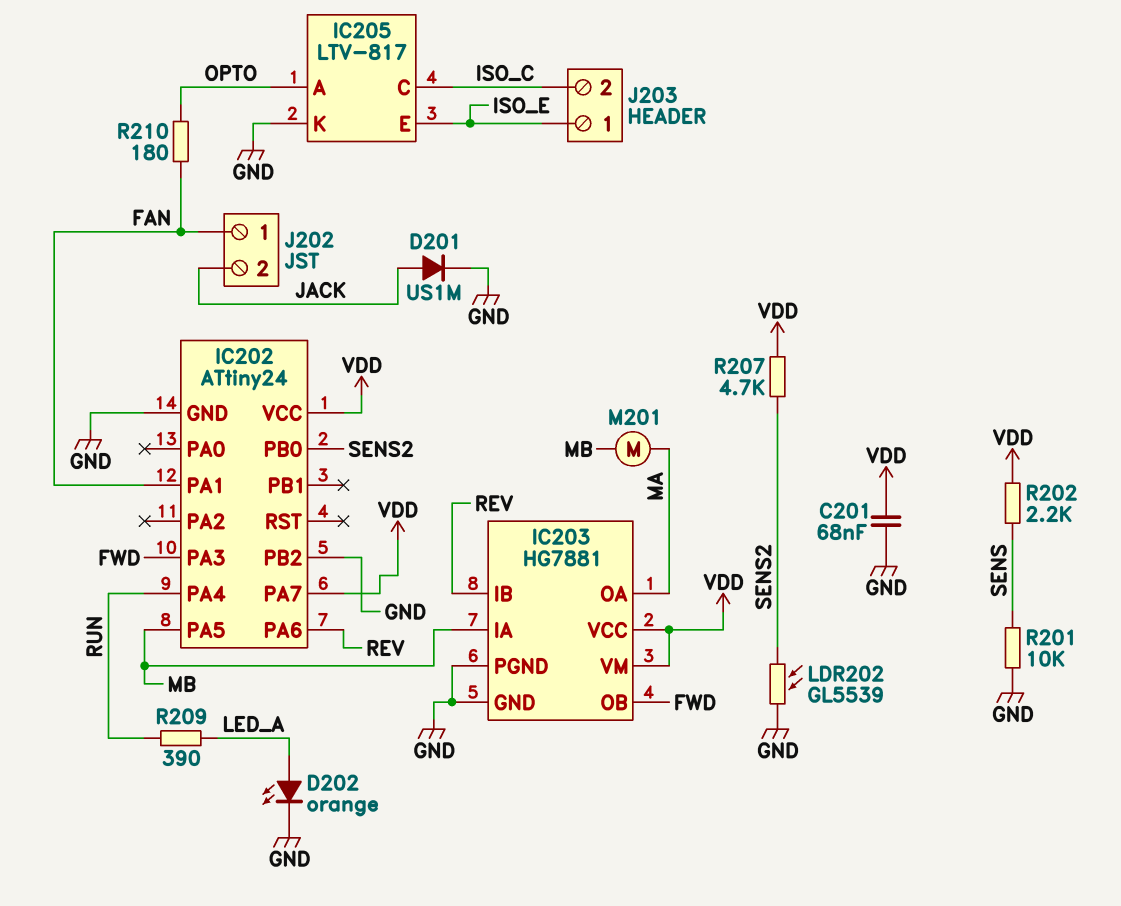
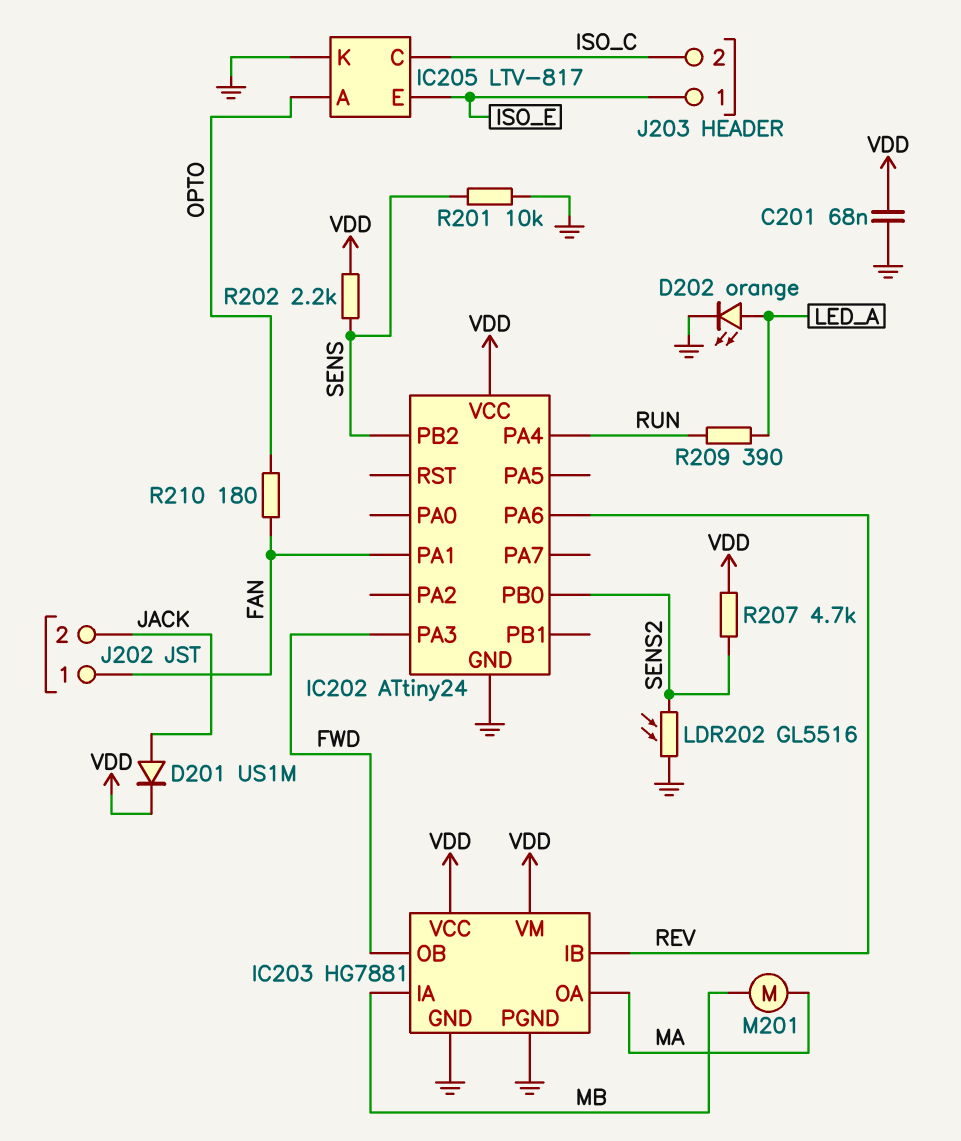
D201: diode US1M (A JACK, K GND) -> diode US1M (A JACK, K VDD)
IC202 pin PA5: MB -> none
IC202 pin PA7: VDD -> none
IC202 pin PB2: GND -> SENS
LDR202: GL5539 (GND, SENS2) -> GL5516 (GND, SENS2)

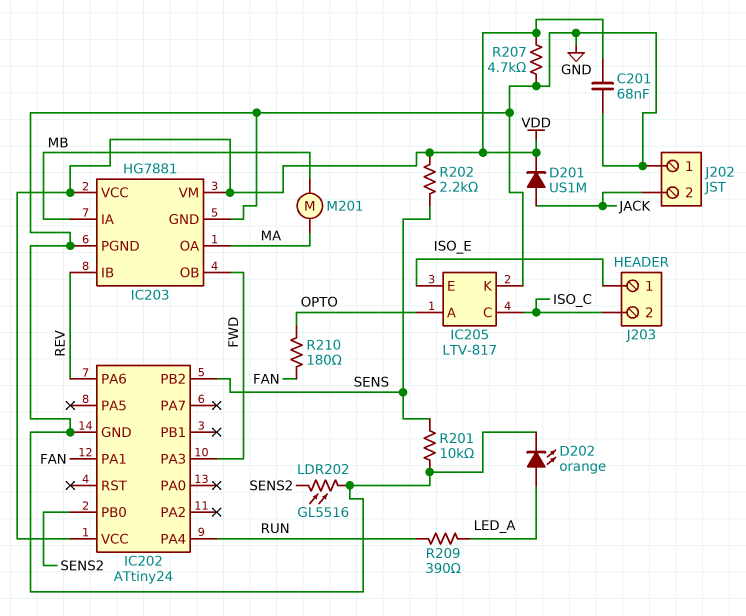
J202 pin 1: FAN -> GND
R207: 4.7k (SENS2, VDD) -> 4.7k (GND, VDD)

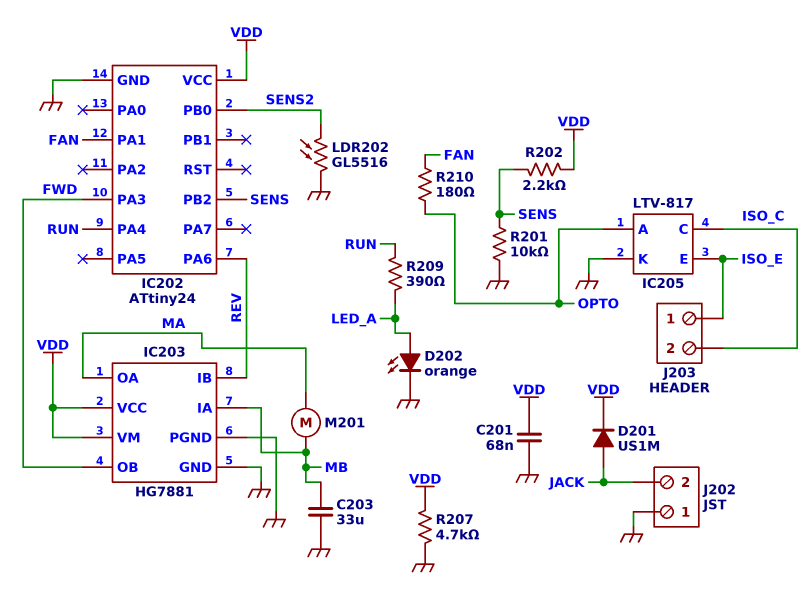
C203: none -> 33uF (GND, MB)

